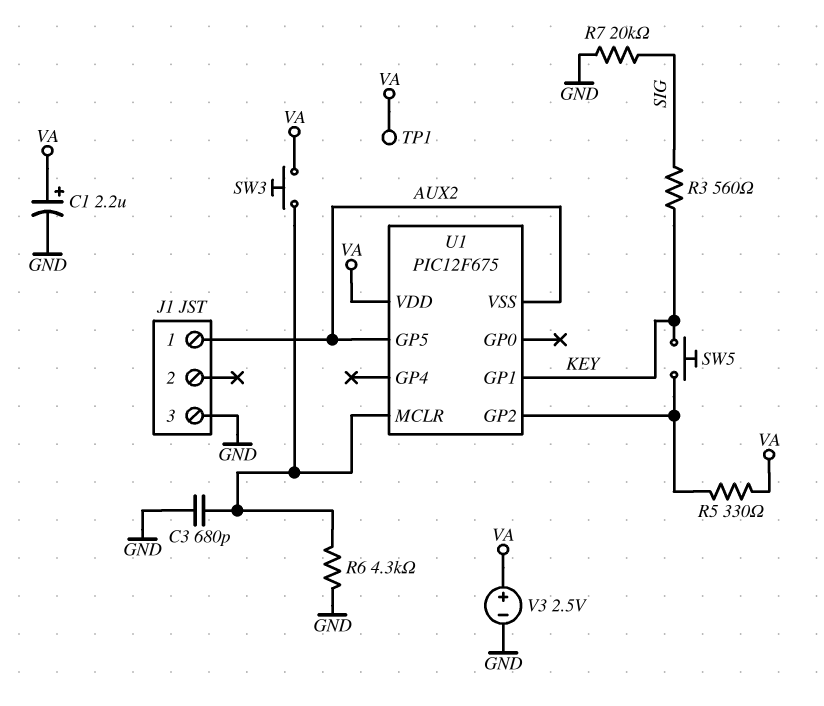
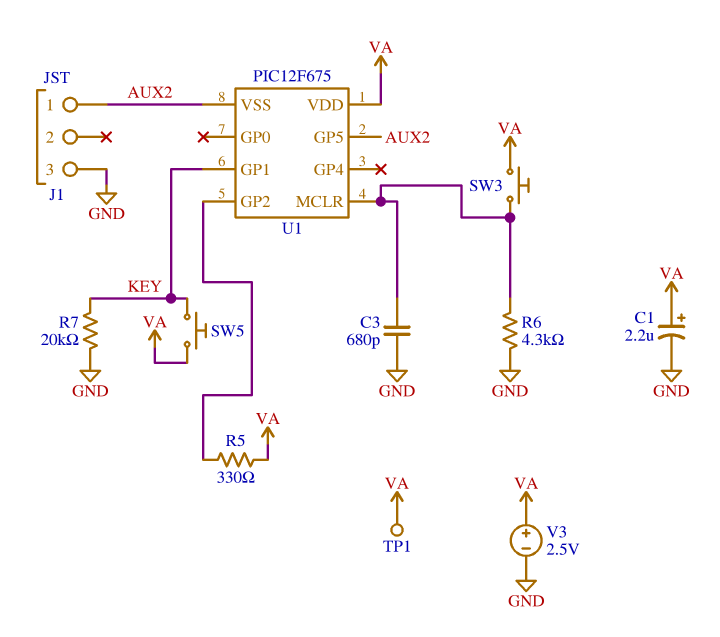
R3: 560 (KEY, SIG) -> none
R7: 20k (GND, SIG) -> 20k (GND, KEY)
SW5: button (KEY, U1/GP2) -> button (KEY, VA)

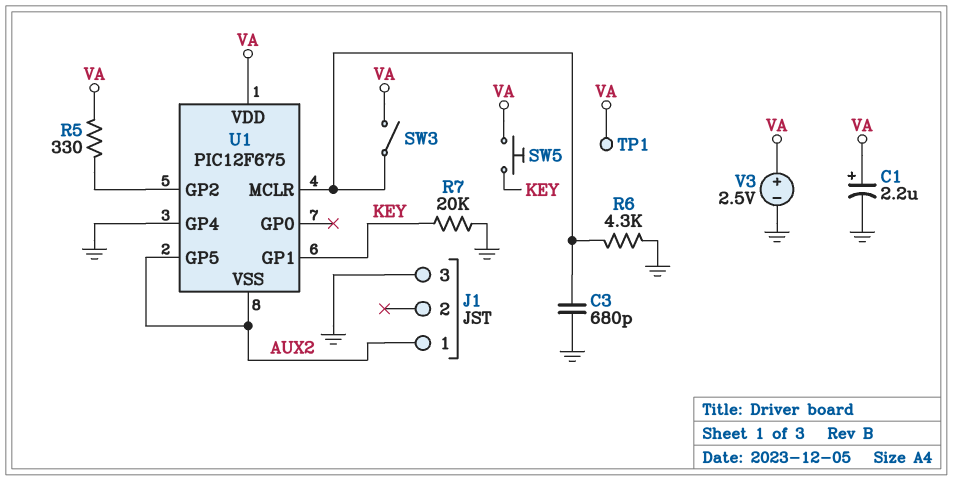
SW3: button (U1/MCLR, VA) -> switch (U1/MCLR, VA)
U1 pin GP4: none -> GND

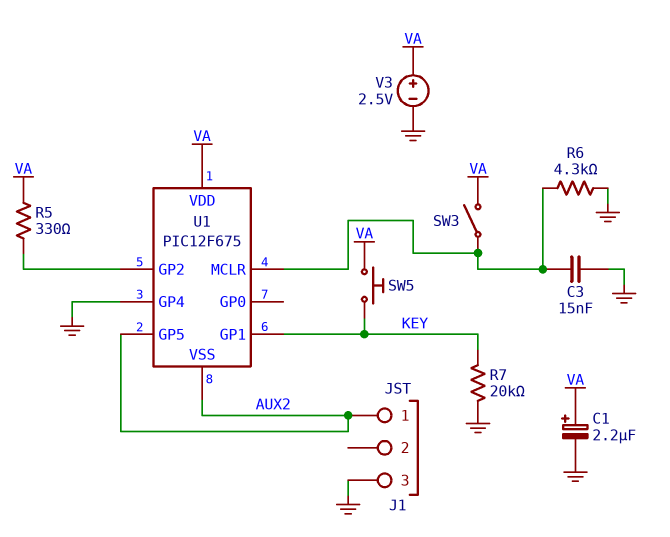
C3: 680pF (GND, U1/MCLR) -> 15nF (GND, U1/MCLR)
TP1: test point (VA) -> none

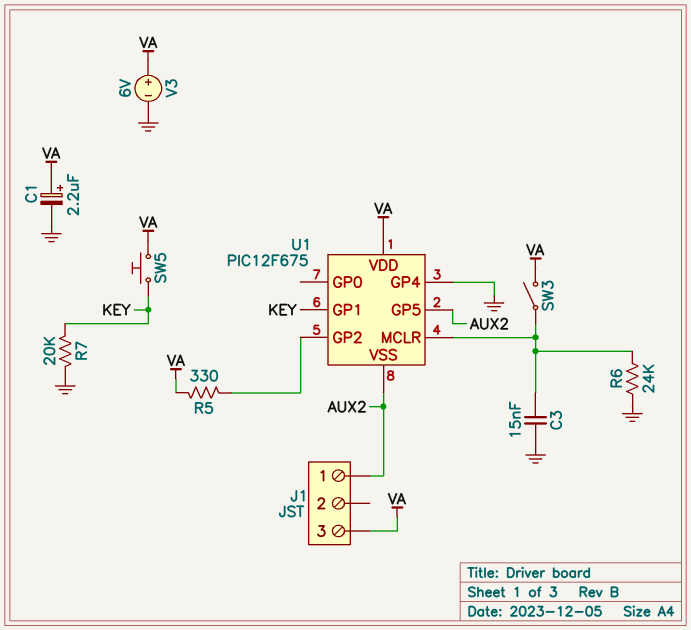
J1 pin 3: GND -> VA
R6: 4.3k (GND, U1/MCLR) -> 24k (GND, U1/MCLR)
V3: 2.5V (plus VA, minus GND) -> 6V (plus VA, minus GND)

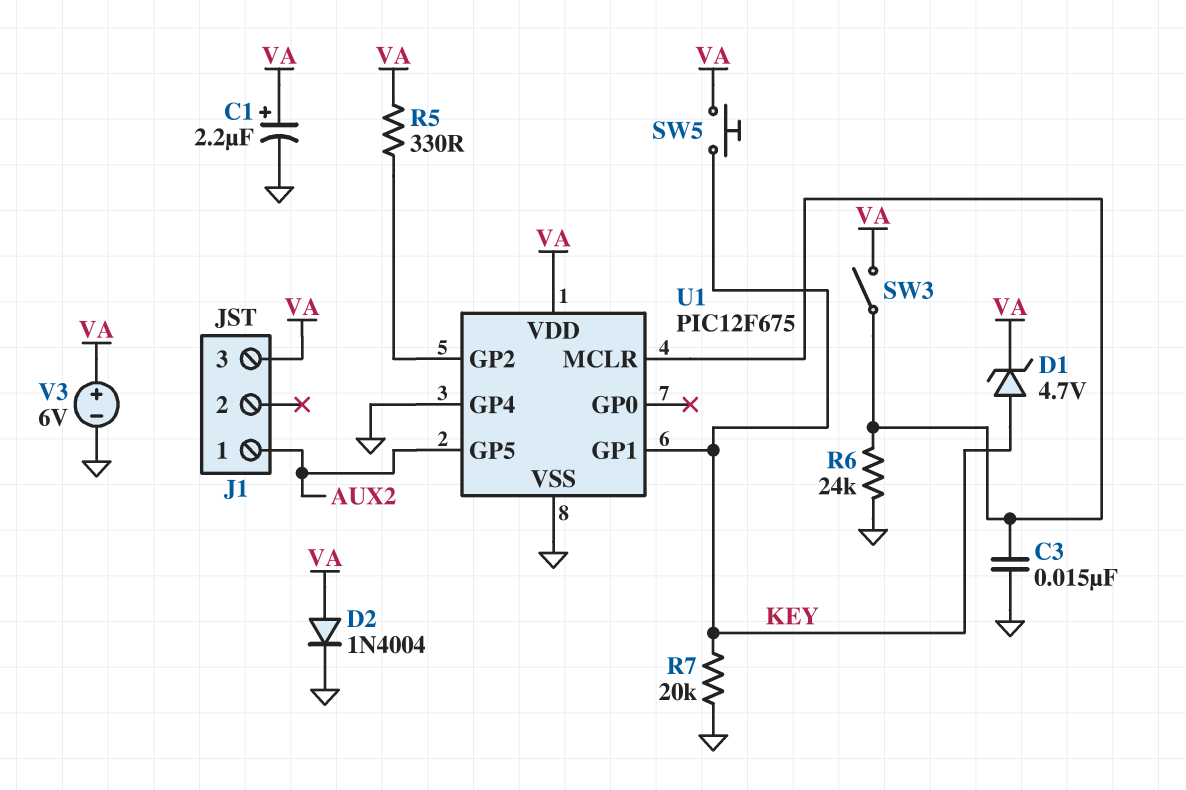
D1: none -> zener 4.7V (A KEY, K VA)
D2: none -> diode 1N4004 (A VA, K GND)
U1 pin VSS: AUX2 -> GND

